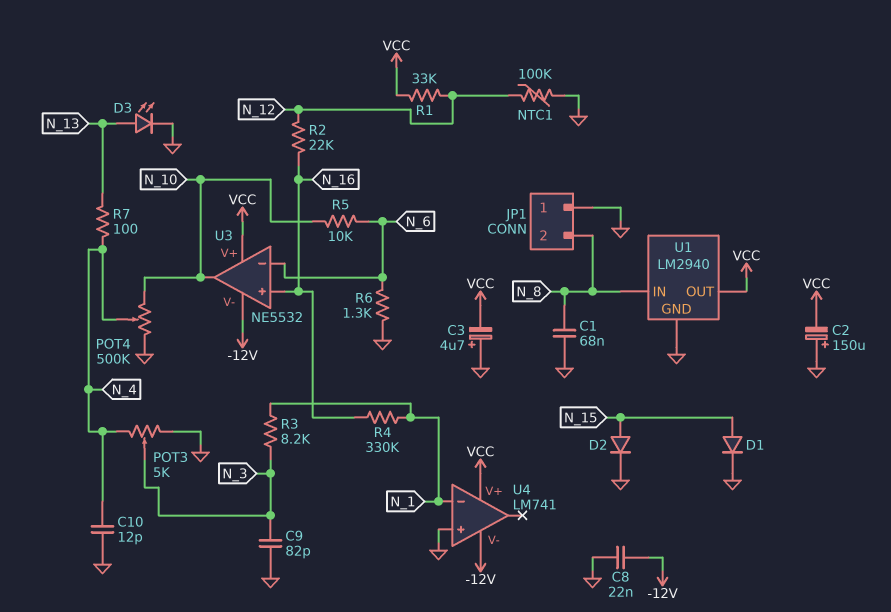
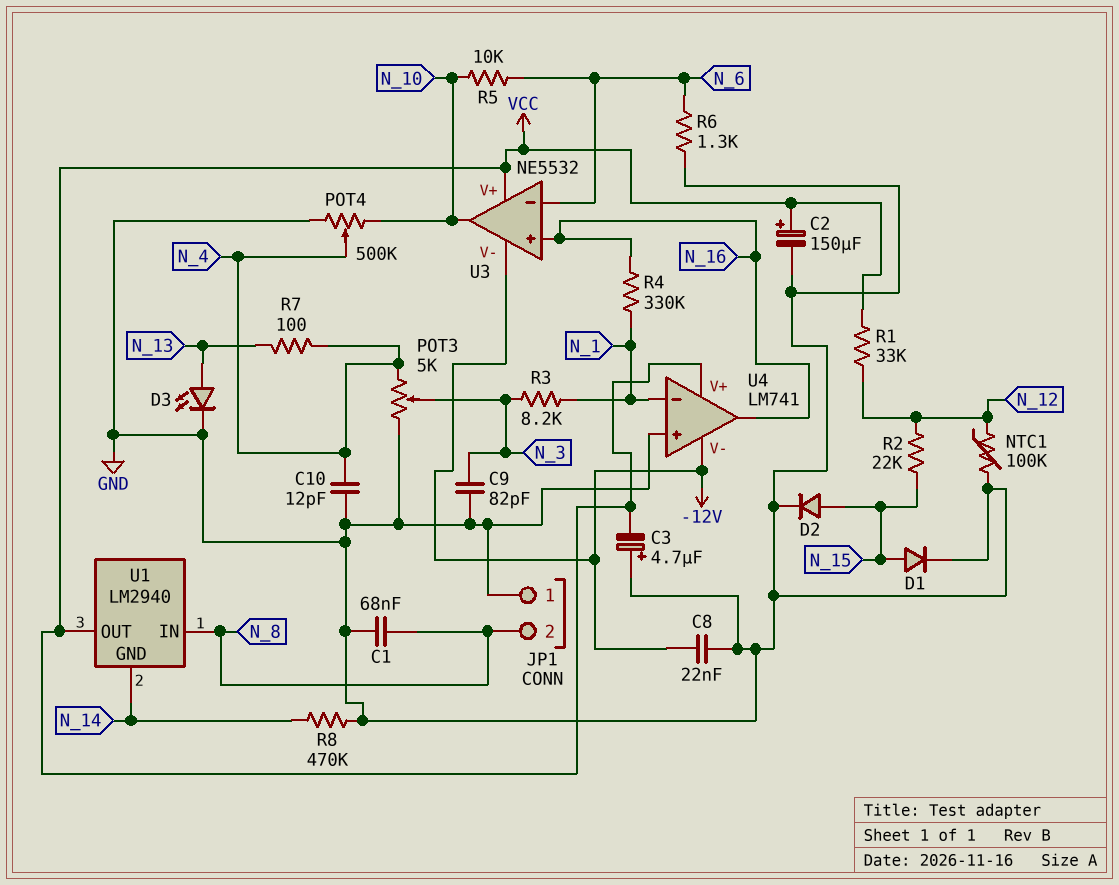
C2: 150uF (plus GND, minus VCC) -> 150uF (plus VCC, minus GND)
R2: 22k (N_12, N_16) -> 22k (N_12, N_15)
R8: none -> 470k (GND, N_14)
U1 pin GND: GND -> N_14
U4 pin out: none -> N_16

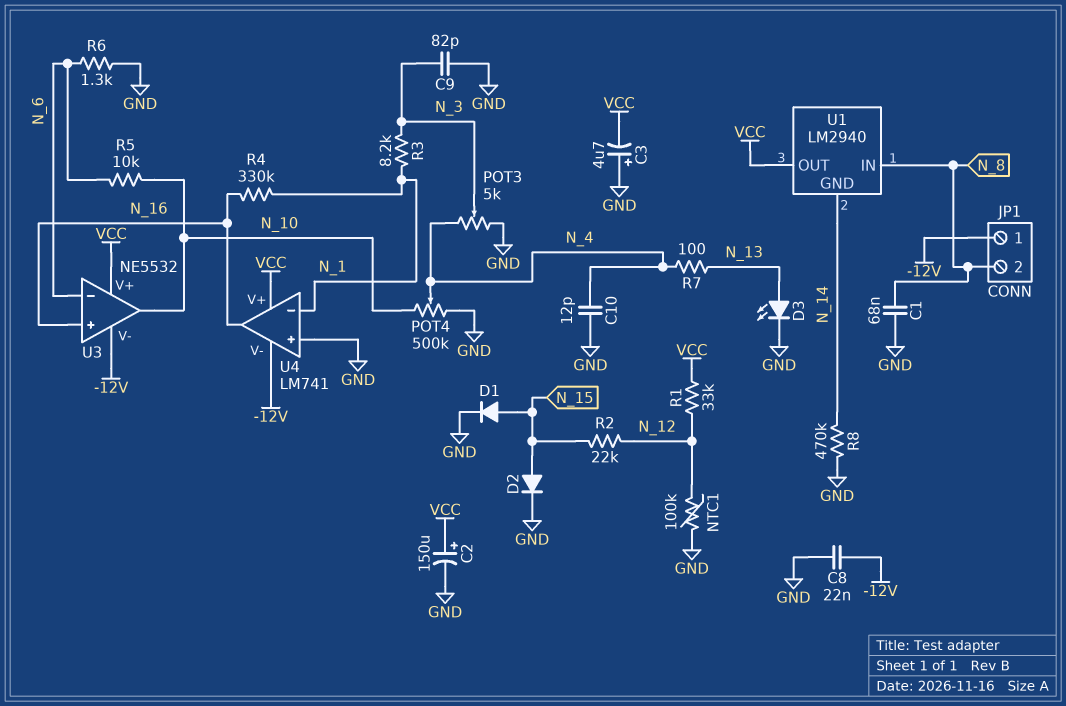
JP1 pin 1: GND -> -12V

